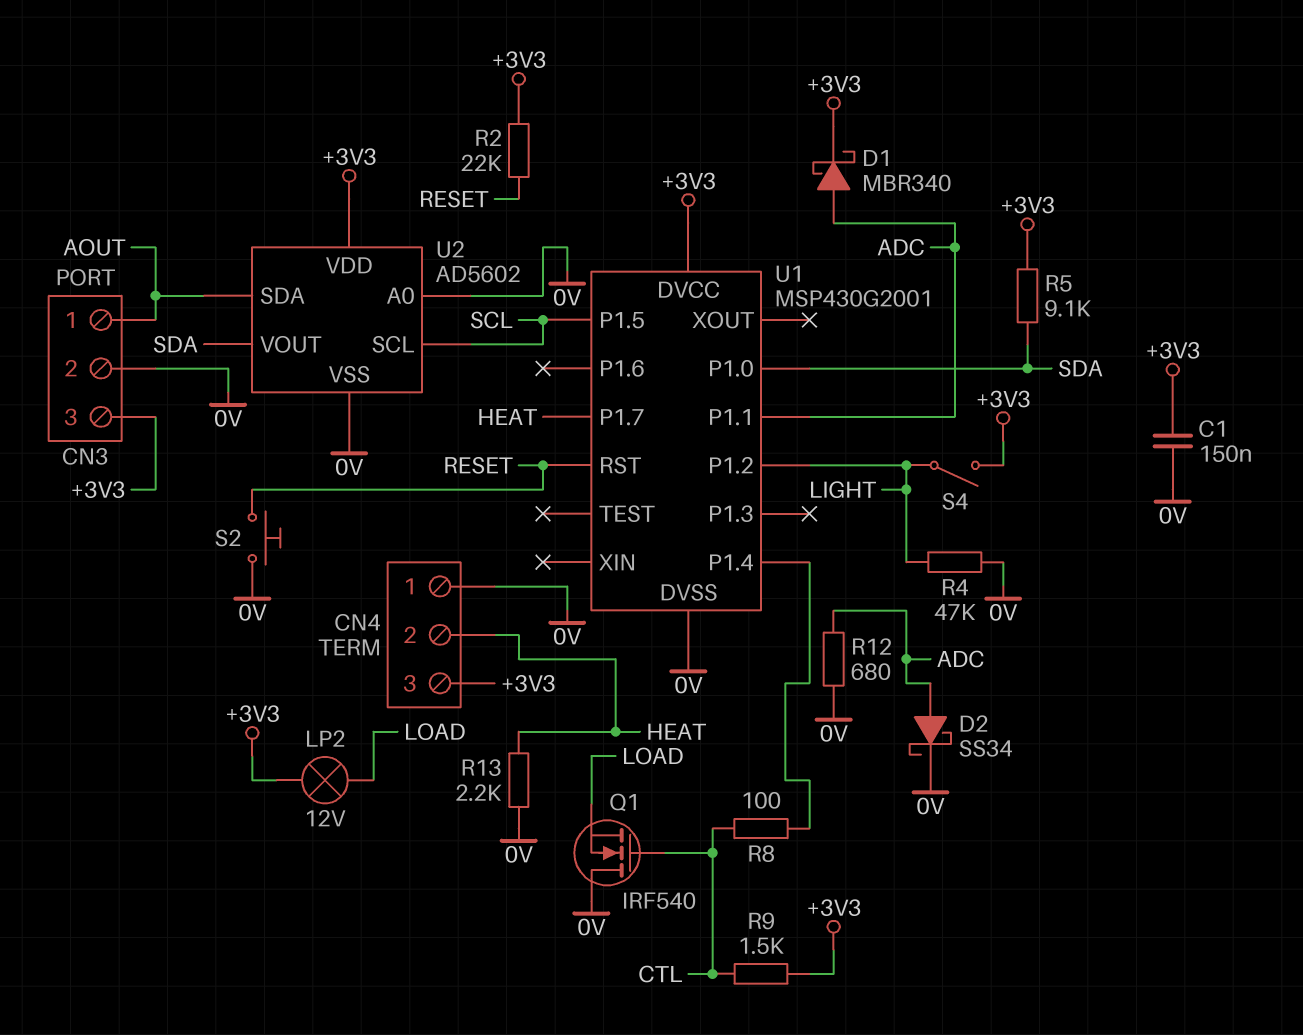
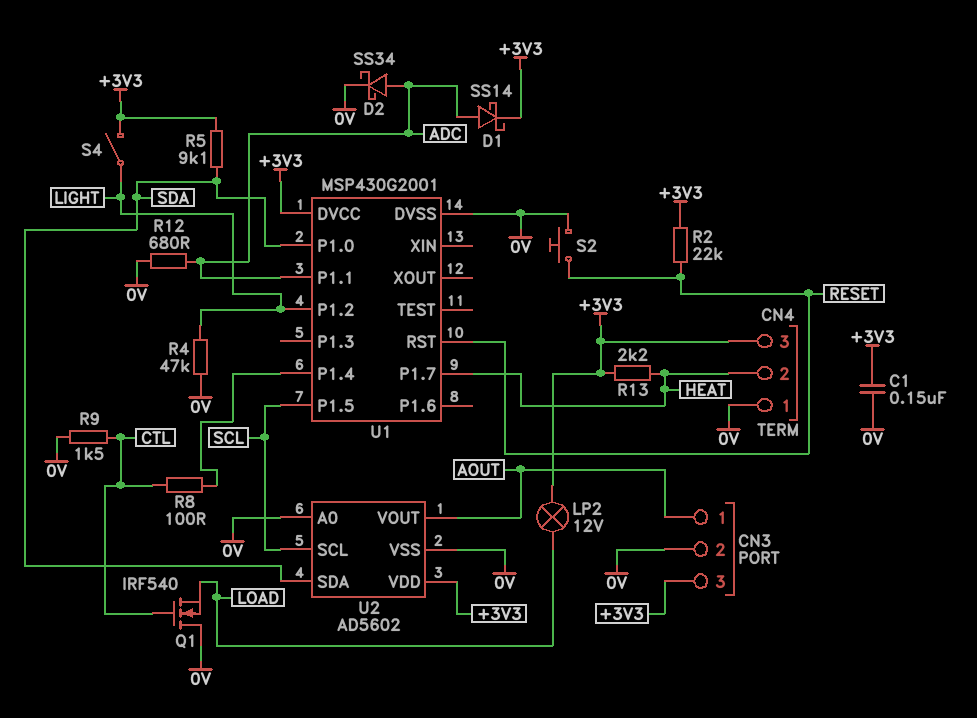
D1: schottky MBR340 (A ADC, K +3V3) -> schottky SS14 (A ADC, K +3V3)
R9: 1.5k (+3V3, CTL) -> 1.5k (0V, CTL)
R13: 2.2k (0V, HEAT) -> 2.2k (+3V3, HEAT)
U2 pin SDA: AOUT -> SDA
U2 pin VOUT: SDA -> AOUT

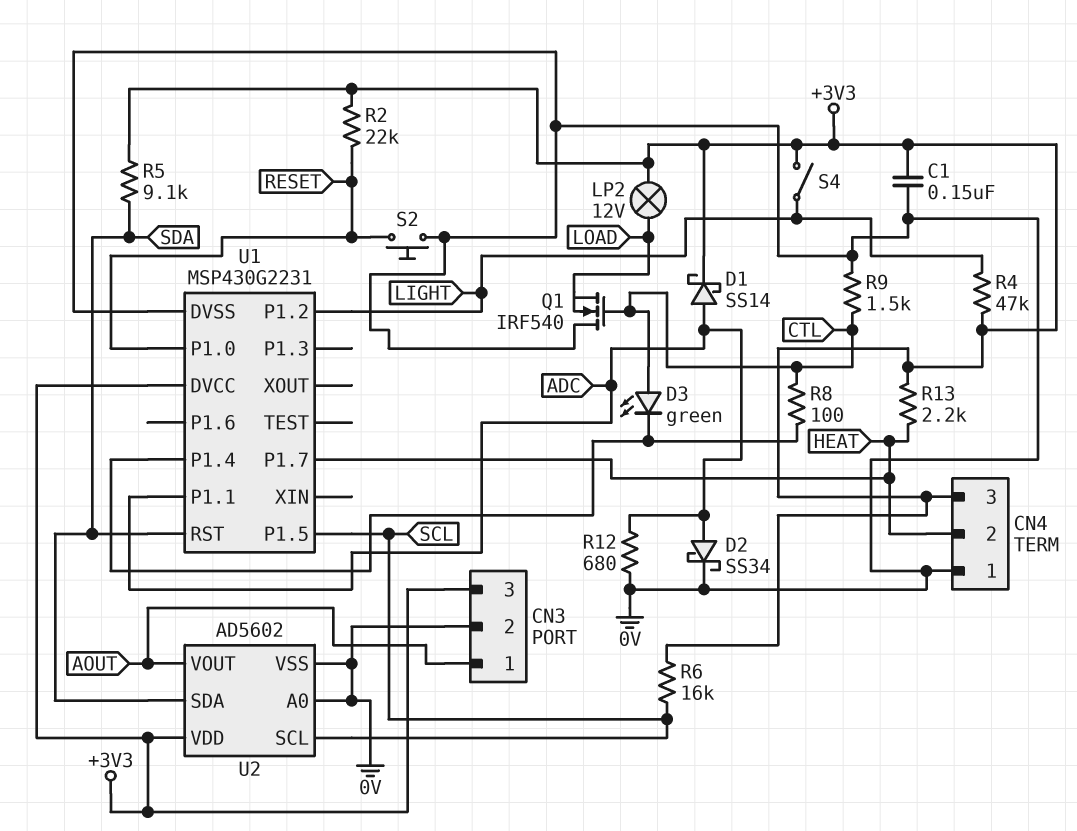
D3: none -> LED green (A CTL, K U1/P1.4)
R4: 47k (0V, LIGHT) -> 47k (+3V3, LIGHT)
R6: none -> 16k (+3V3, SCL)
U1: MSP430G2001 -> MSP430G2231
U1 pin P1.0: SDA -> RESET
U1 pin RST: RESET -> SDA

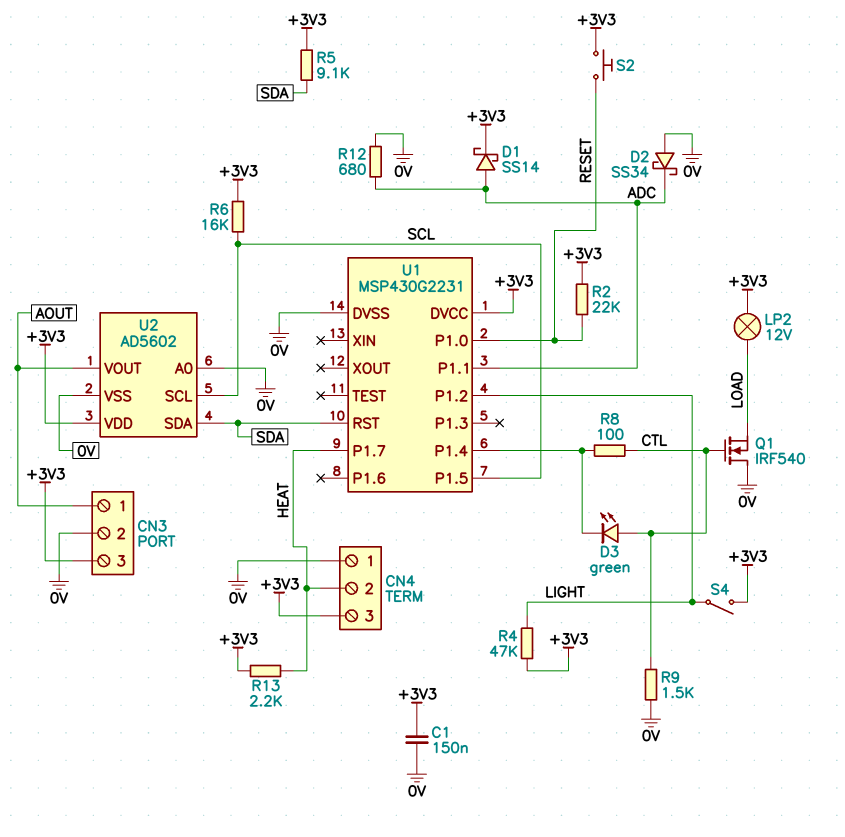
D2: schottky SS34 (A ADC, K 0V) -> schottky SS34 (A 0V, K ADC)
S2: button (0V, RESET) -> button (+3V3, RESET)

